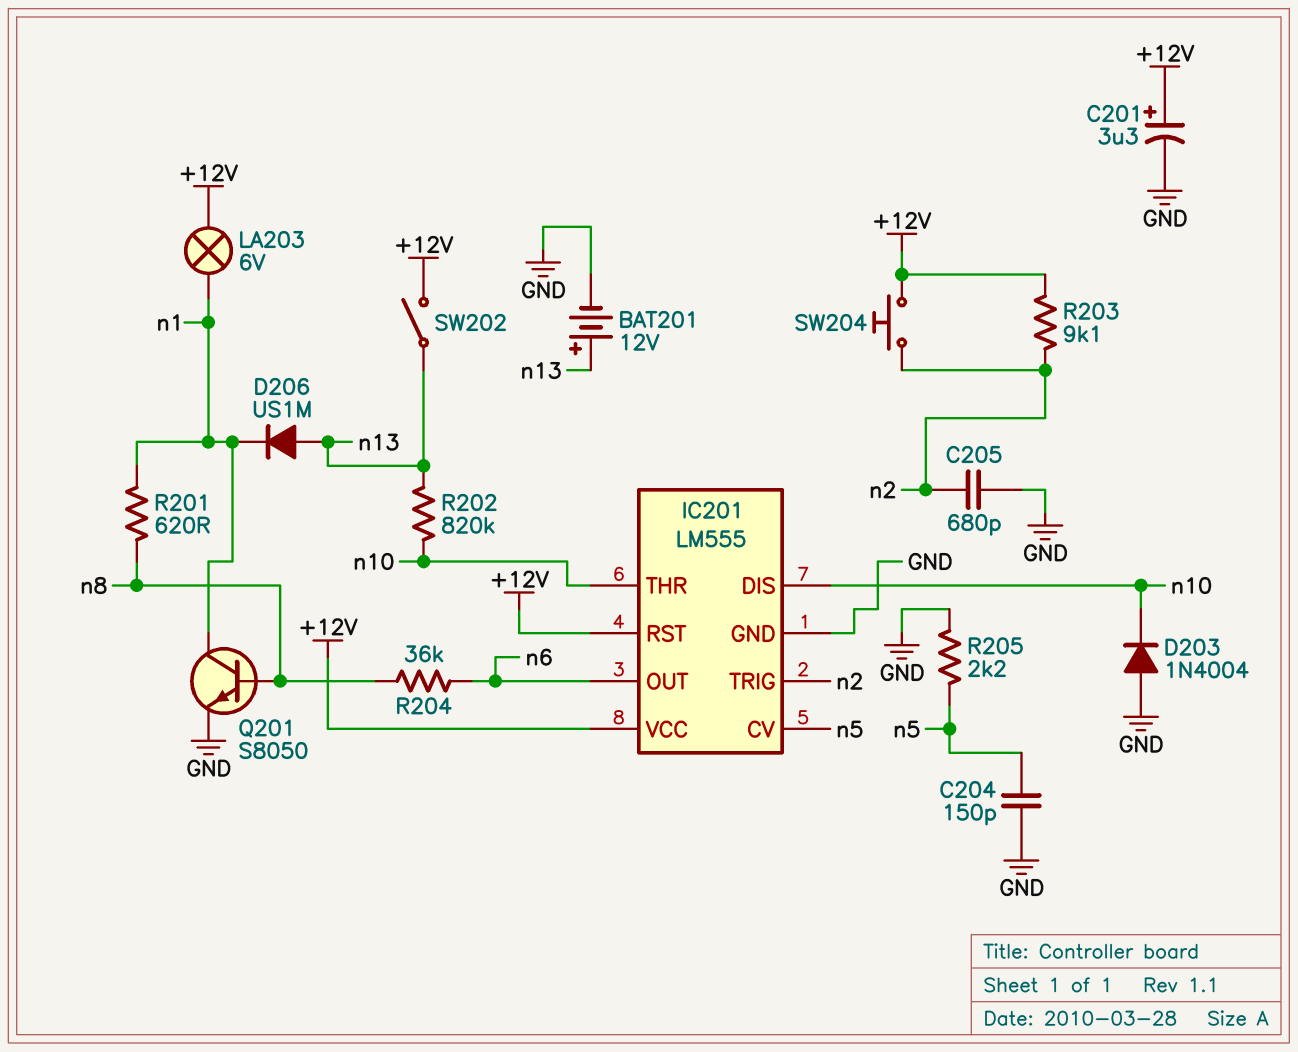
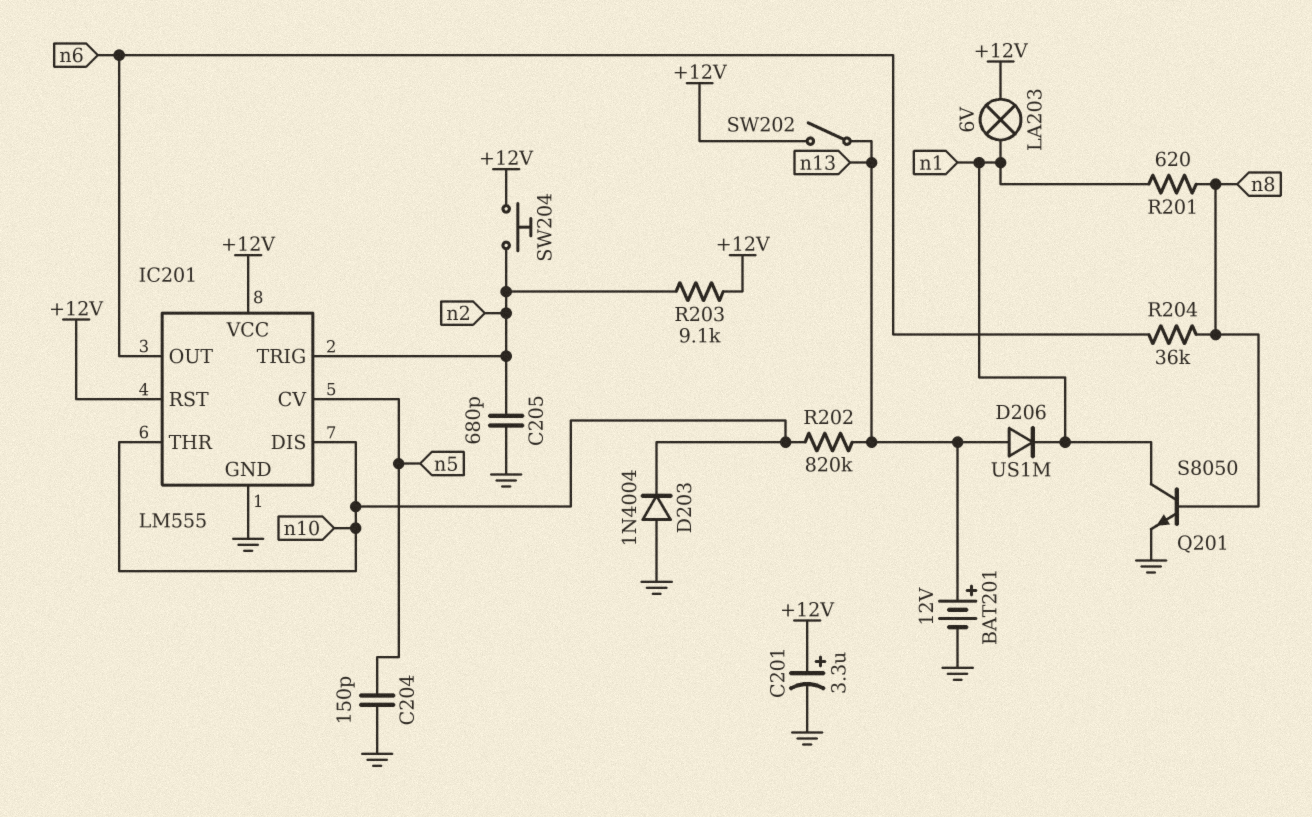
R205: 2.2k (GND, n5) -> none

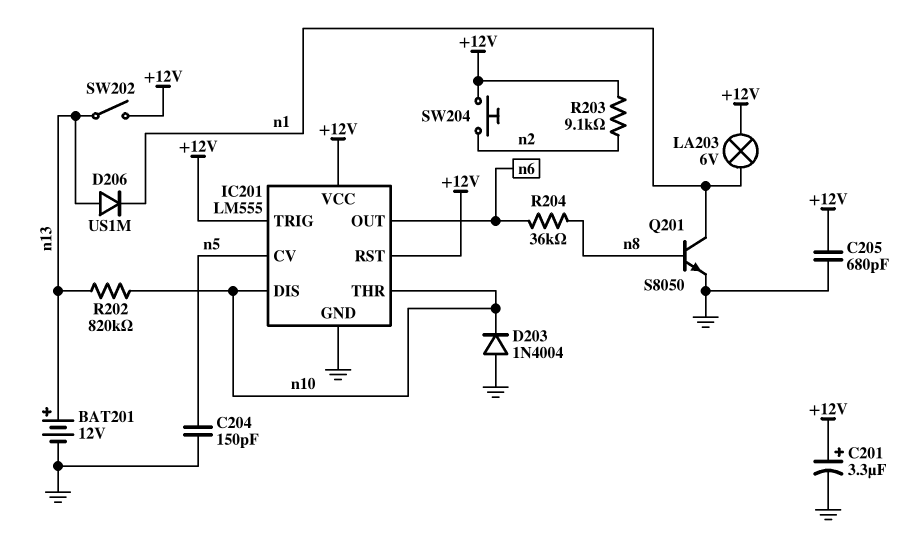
C205: 680pF (GND, n2) -> 680pF (+12V, GND)
IC201 pin TRIG: n2 -> +12V
R201: 620 (n1, n8) -> none

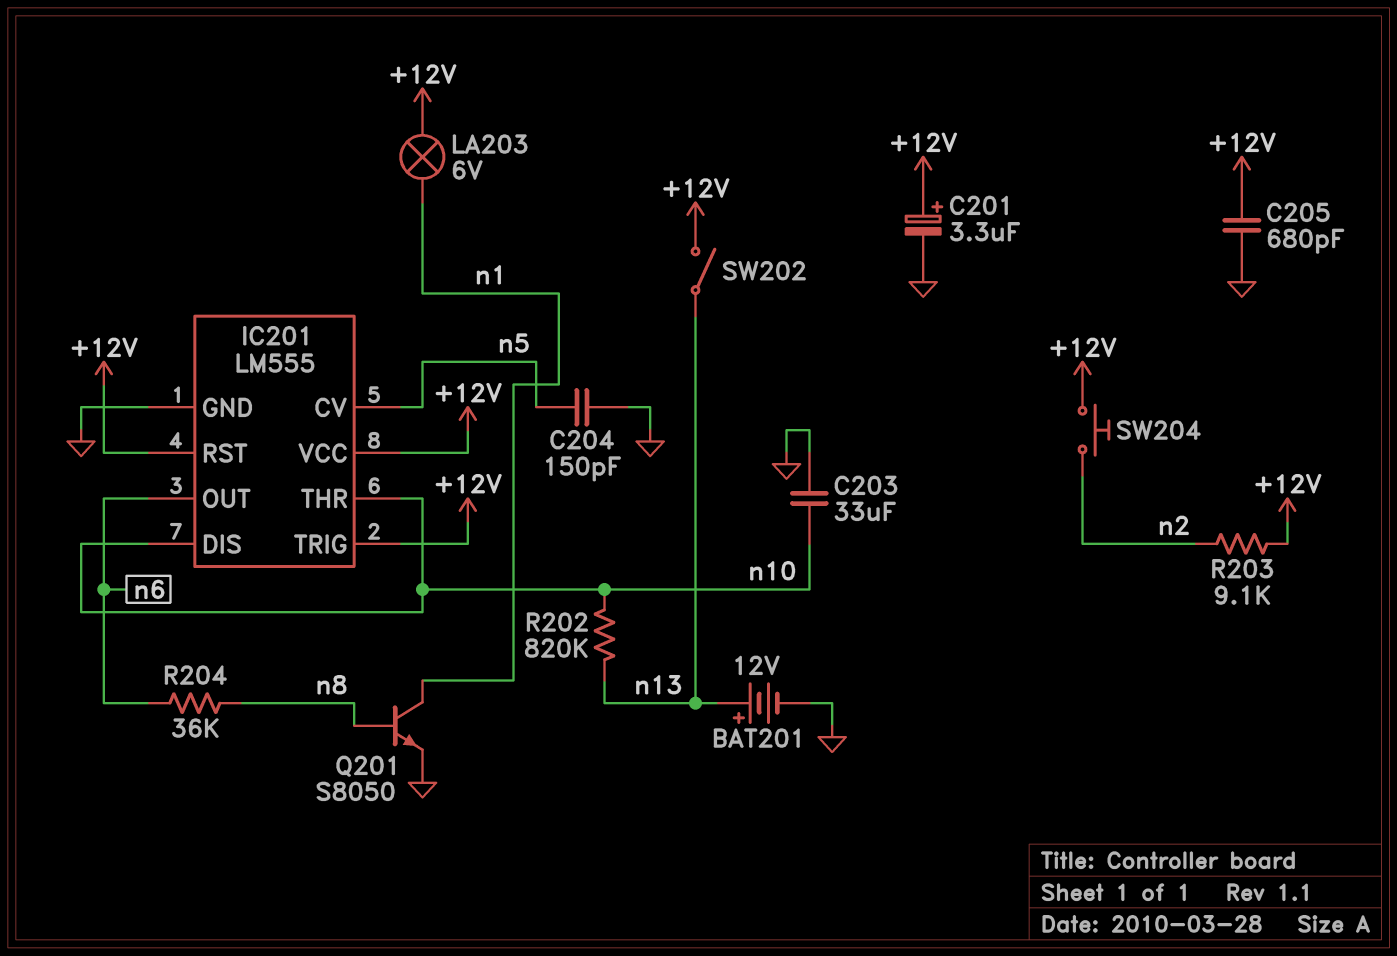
C203: none -> 33uF (GND, n10)
D203: diode 1N4004 (A GND, K n10) -> none
D206: diode US1M (A n13, K n1) -> none

